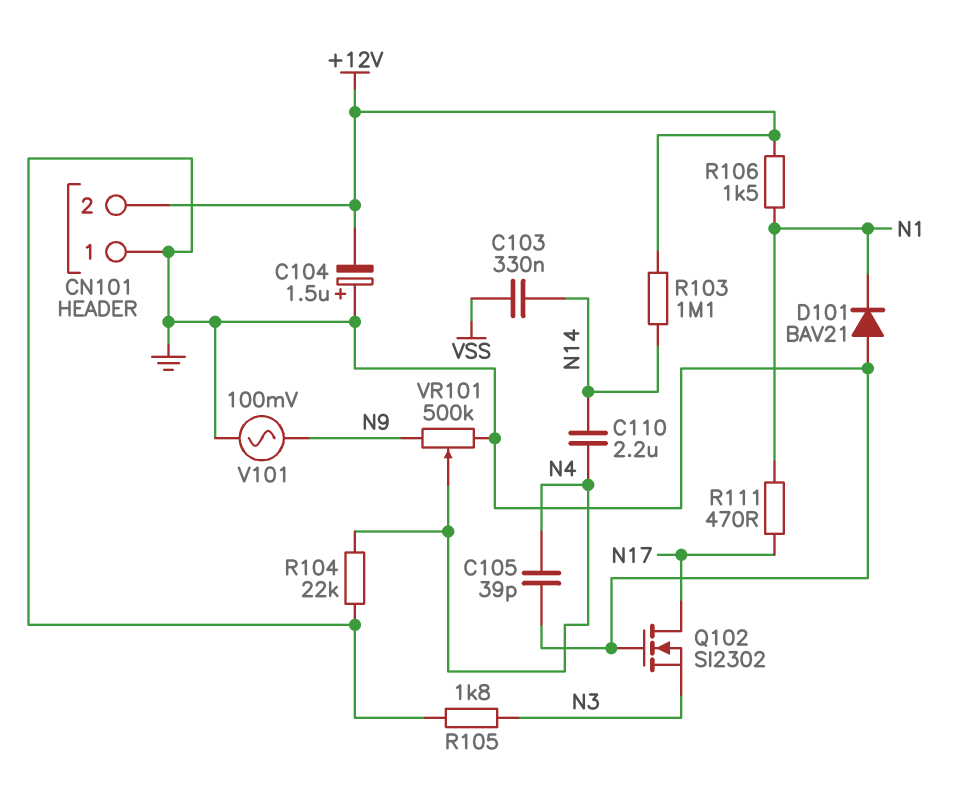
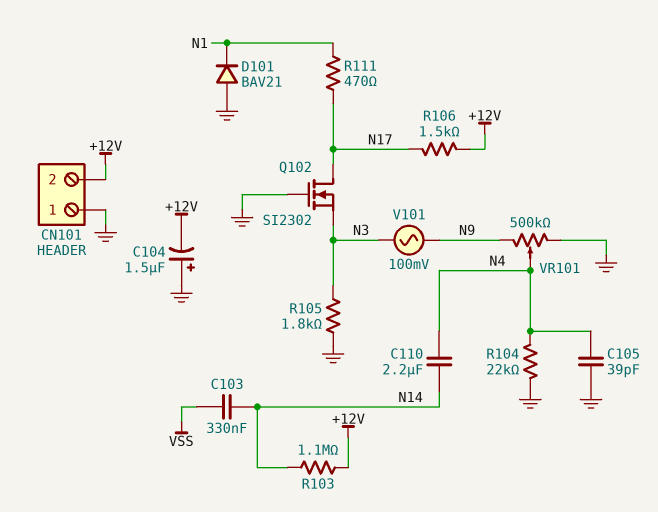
R106: 1.5k (+12V, N1) -> 1.5k (+12V, N17)
V101: AC 100mV (GND, N9) -> AC 100mV (N3, N9)

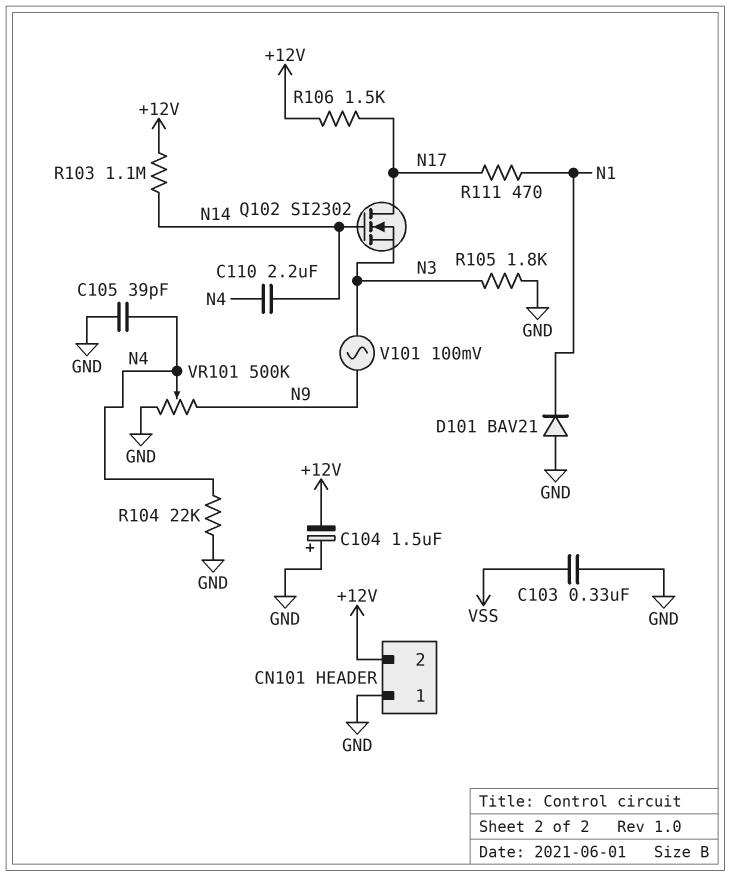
C103: 330nF (N14, VSS) -> 330nF (GND, VSS)
Q102: NMOS SI2302 (G GND, D N17, S N3) -> NMOS SI2302 (G N14, D N17, S N3)

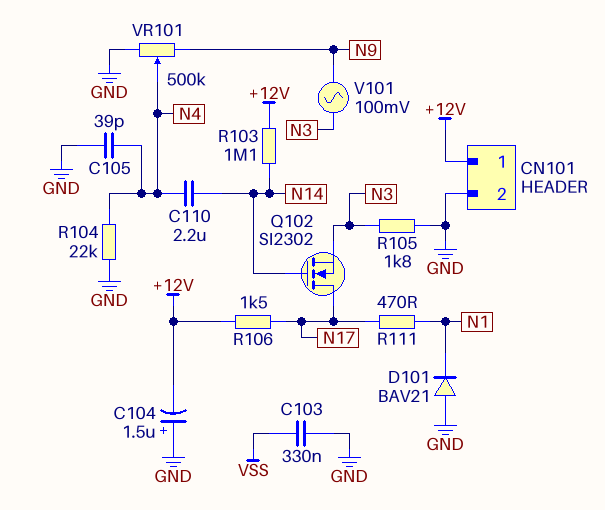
CN101 pin 1: GND -> +12V
CN101 pin 2: +12V -> GND

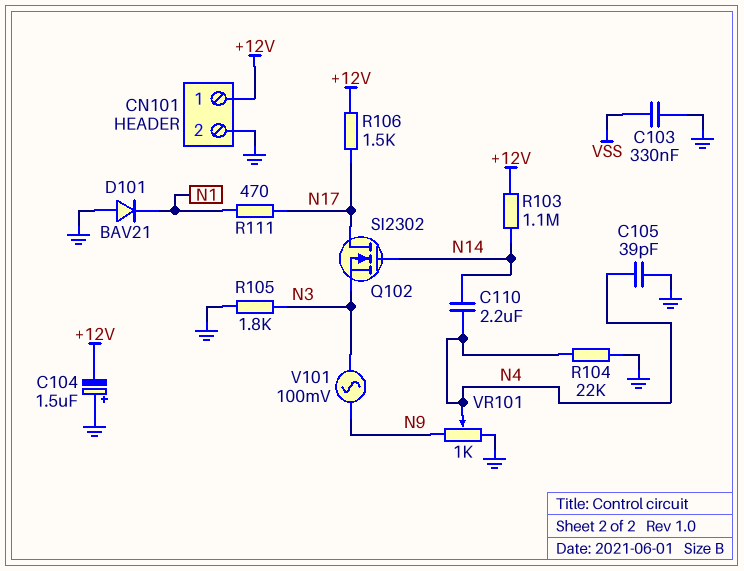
VR101: 500k (GND, N9, wiper N4) -> 1k (GND, N9, wiper N4)

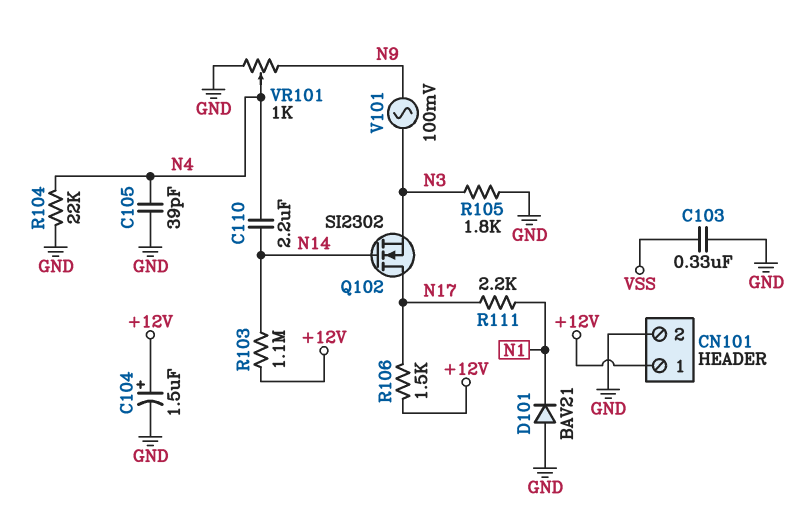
C104: 1.5uF (plus GND, minus +12V) -> 1.5uF (plus +12V, minus GND)
R111: 470 (N1, N17) -> 2.2k (N1, N17)

